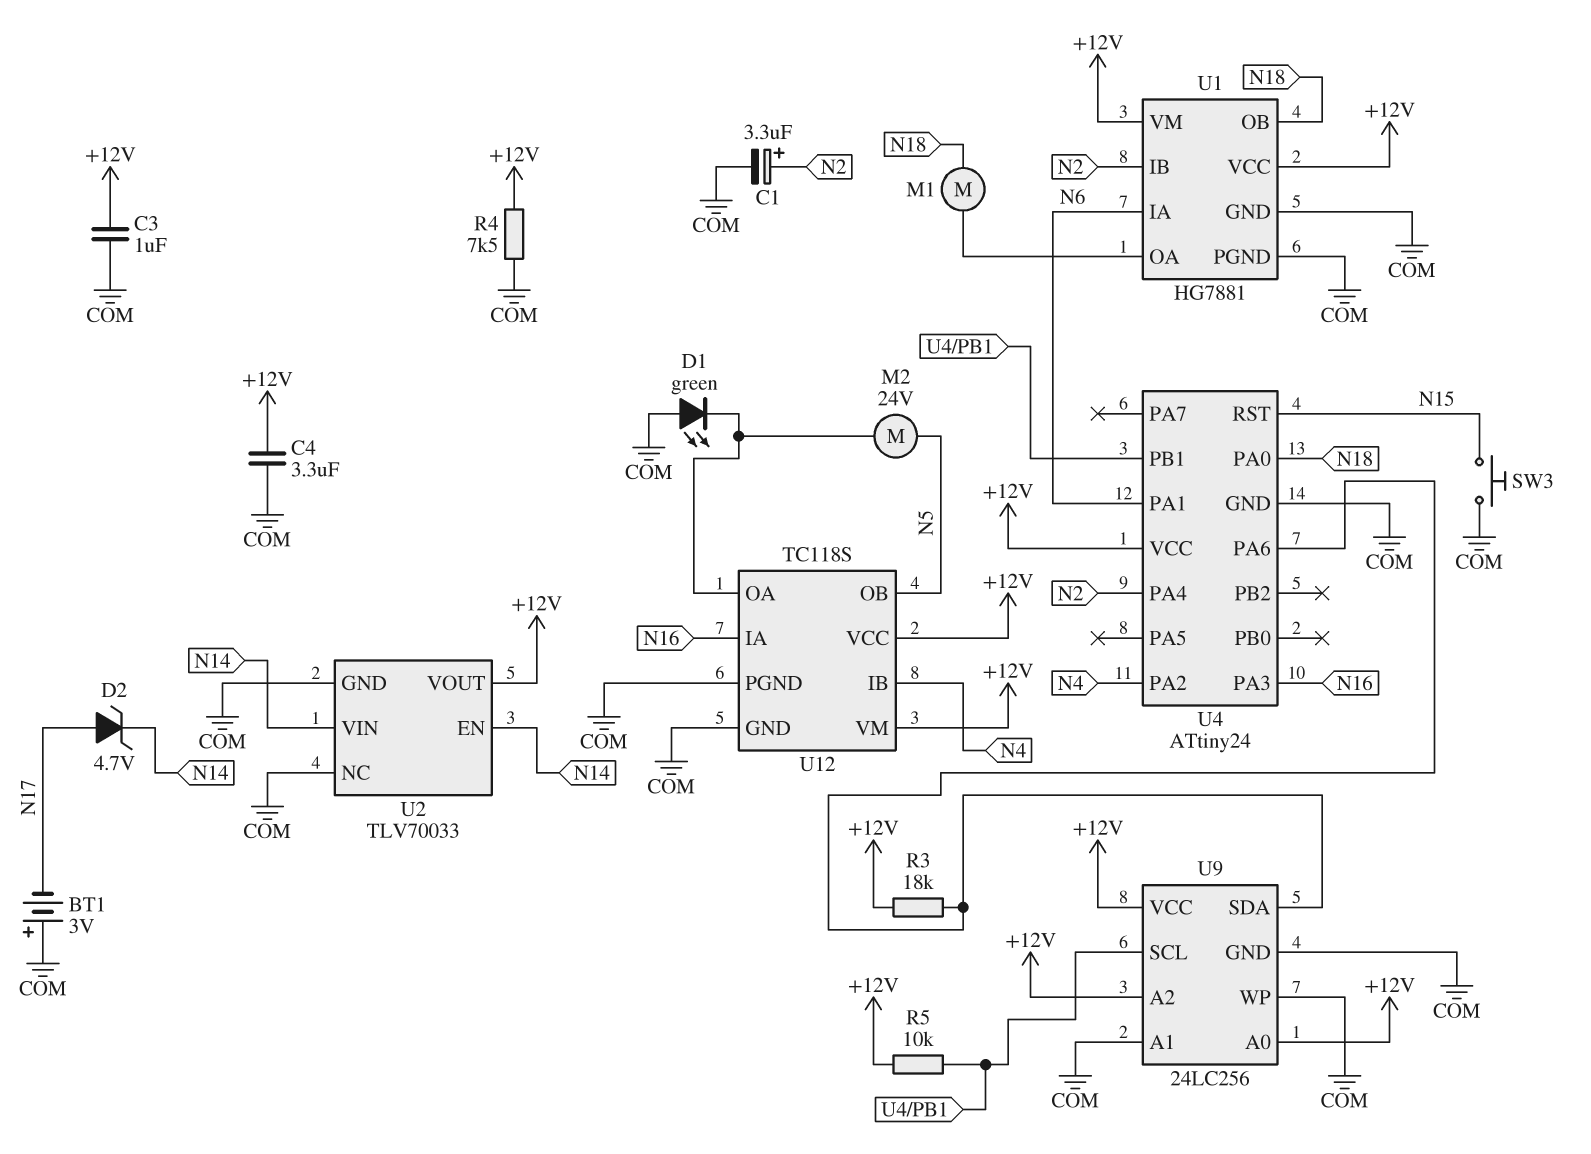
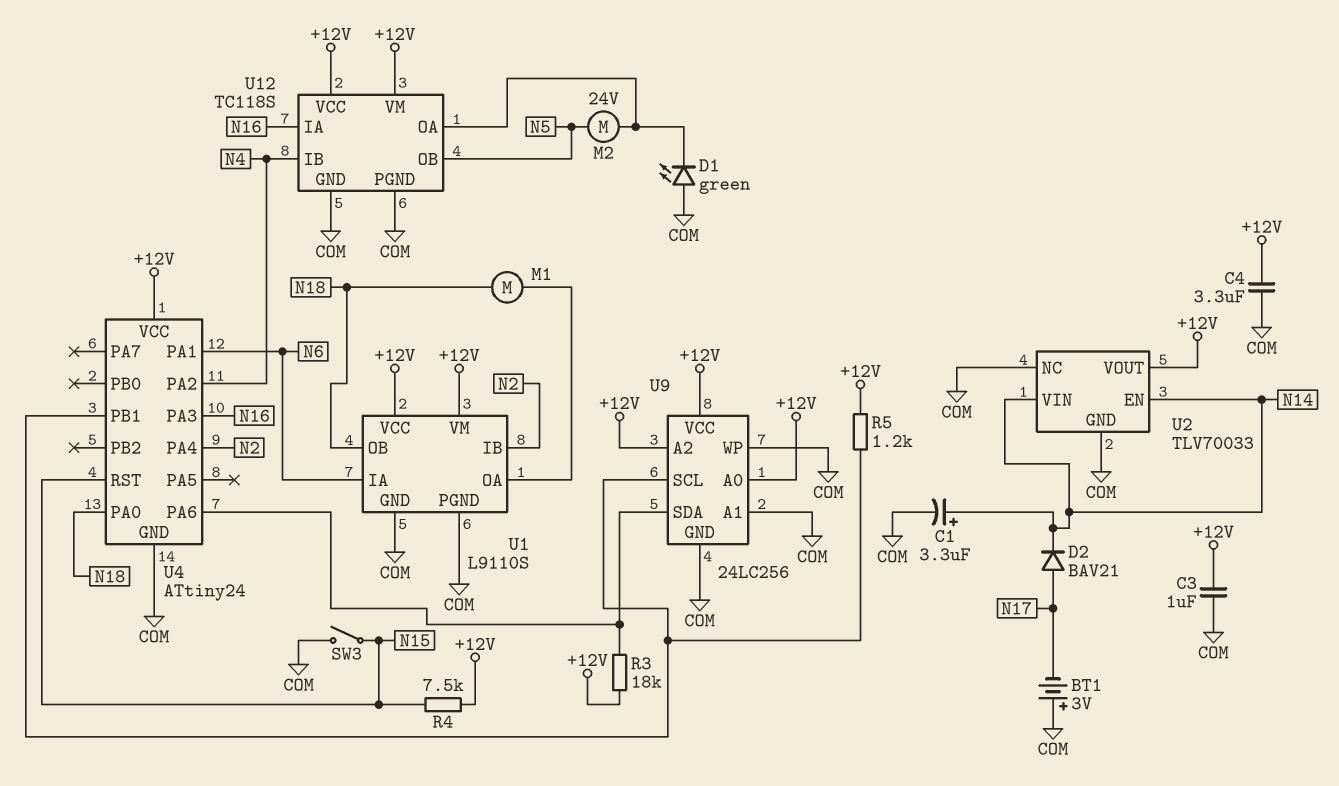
C1: 3.3uF (plus N2, minus COM) -> 3.3uF (plus N14, minus COM)
D2: zener 4.7V (A N17, K N14) -> diode BAV21 (A N17, K N14)
R4: 7.5k (+12V, COM) -> 7.5k (+12V, N15)
R5: 10k (+12V, U4/PB1) -> 1.2k (+12V, U4/PB1)
SW3: button (COM, N15) -> switch (COM, N15)
U1: HG7881 -> L9110S

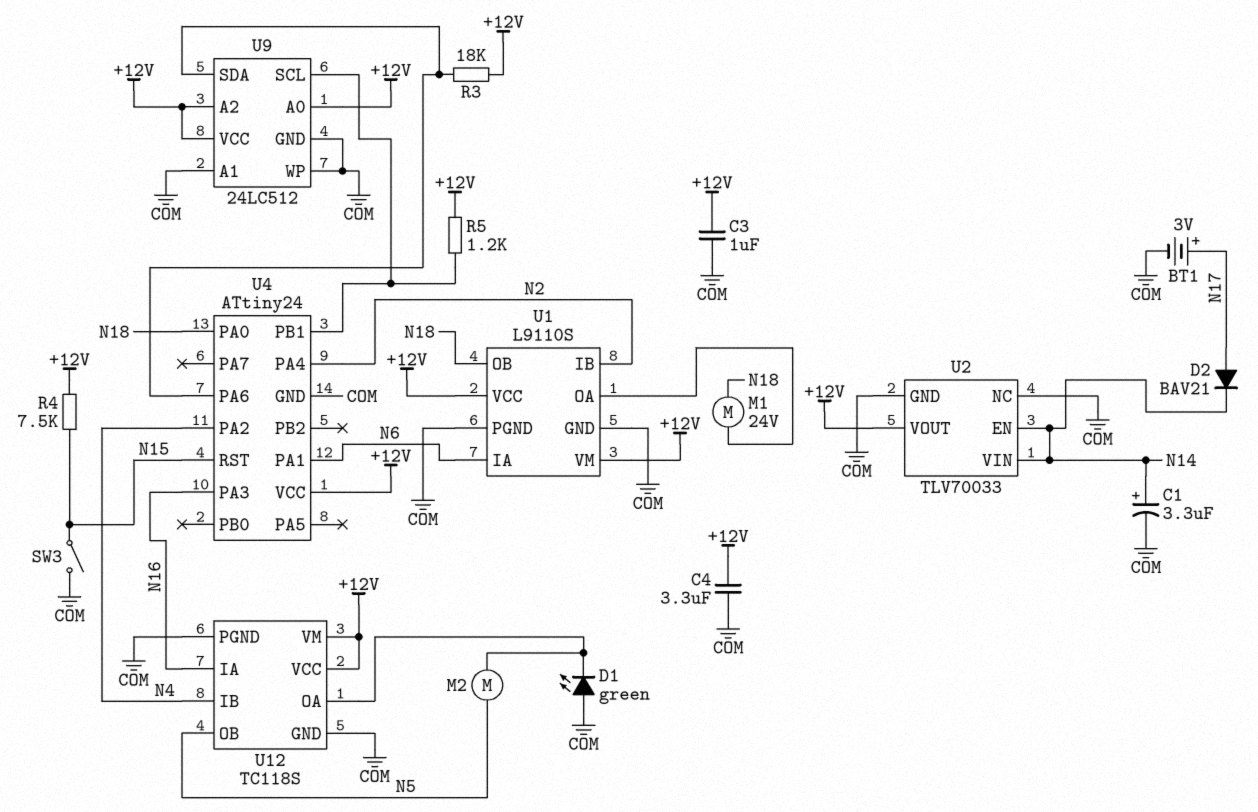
BT1: 3V (plus COM, minus N17) -> 3V (plus N17, minus COM)
M1: motor (N18, U1/OA) -> motor 24V (N18, U1/OA)
M2: motor 24V (N5, U12/OA) -> motor (N5, U12/OA)
U9: 24LC256 -> 24LC512

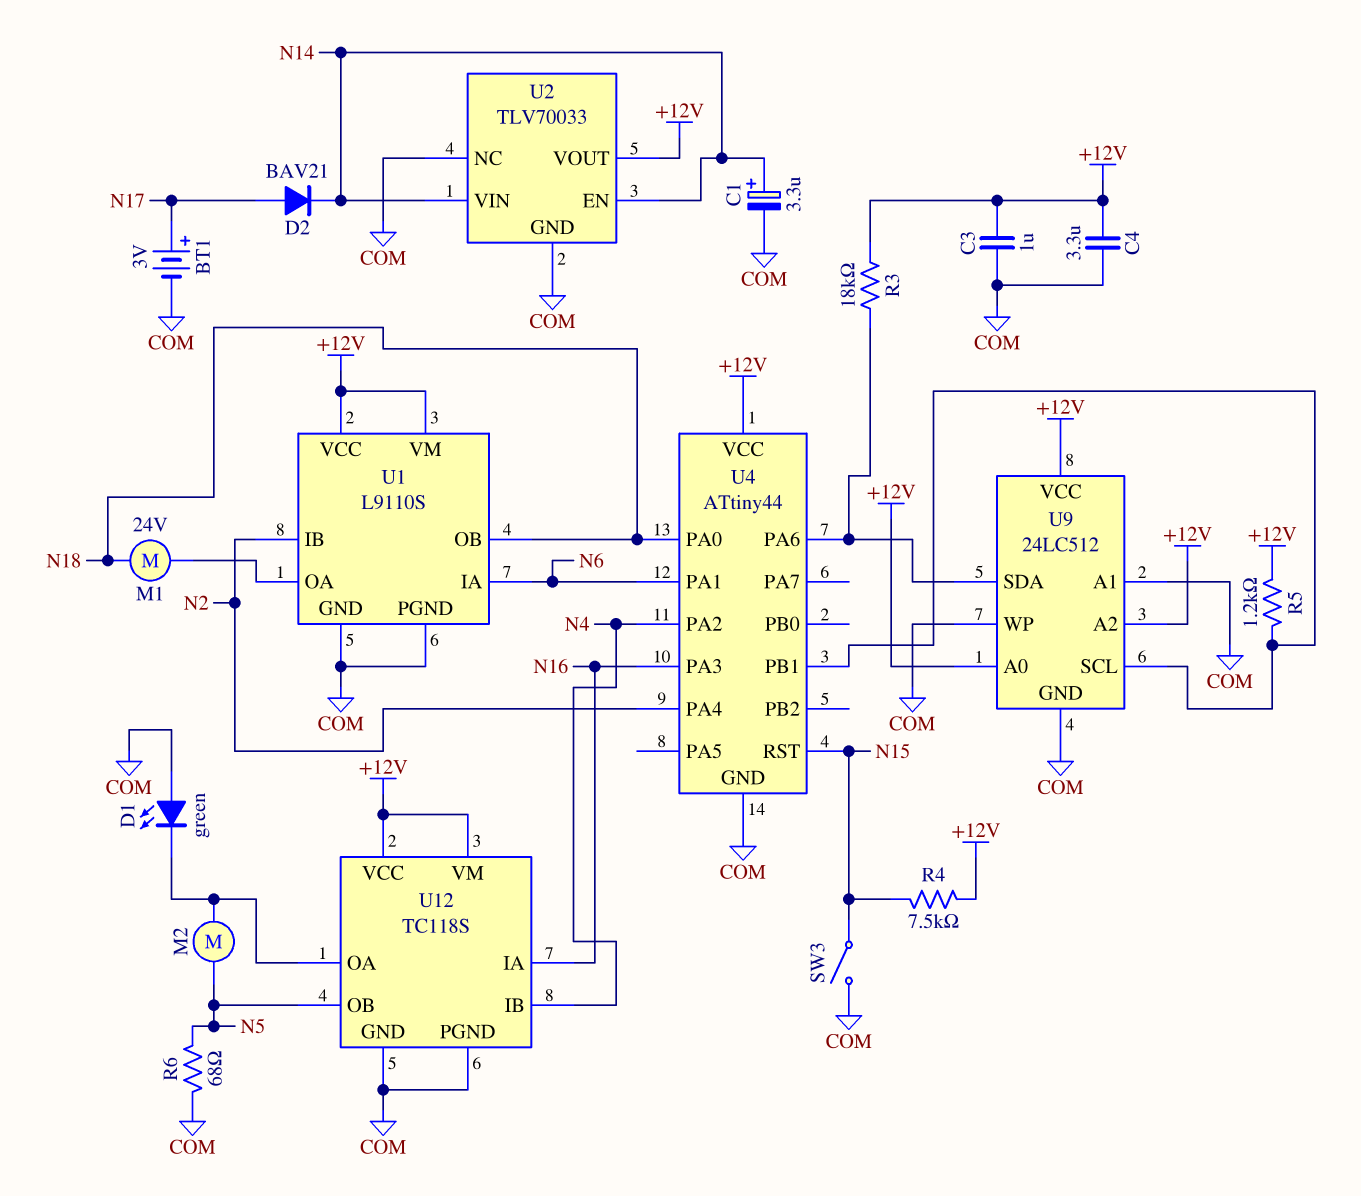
R6: none -> 68 (COM, N5)
U4: ATtiny24 -> ATtiny44

